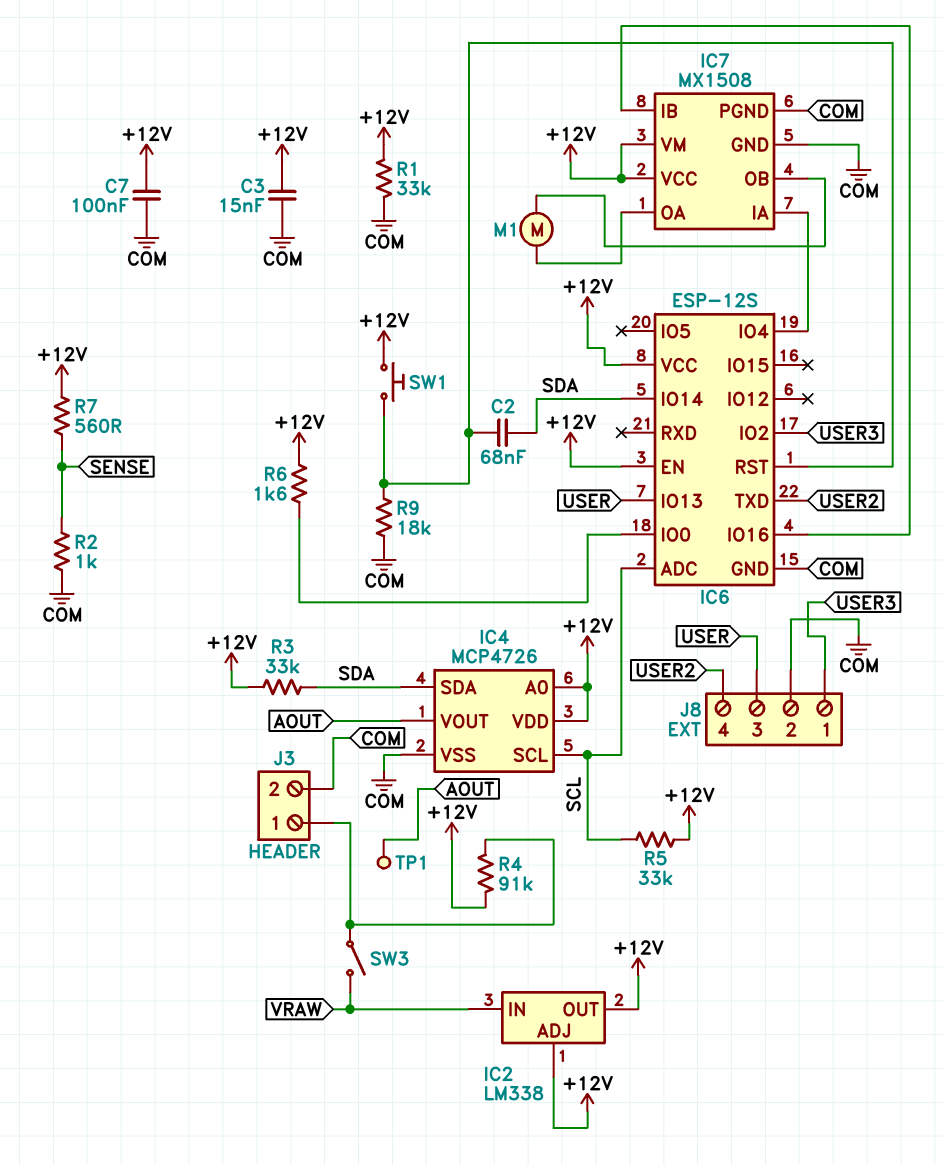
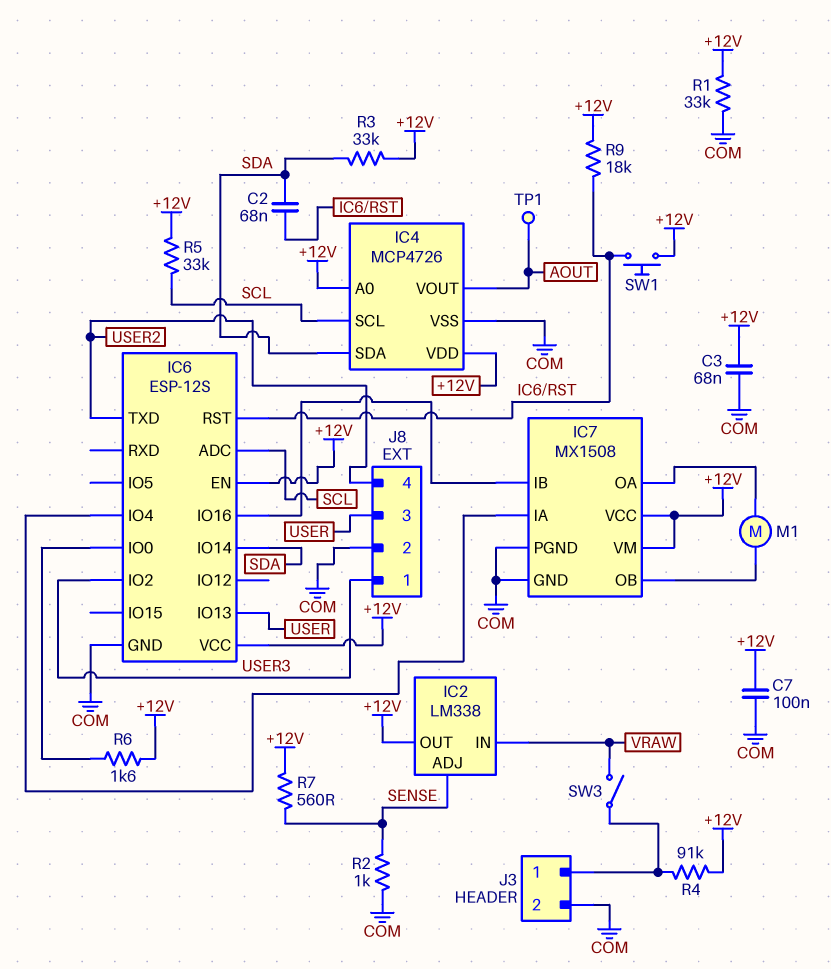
C3: 15nF (+12V, COM) -> 68nF (+12V, COM)
IC2 pin ADJ: +12V -> SENSE
R9: 18k (COM, IC6/RST) -> 18k (+12V, IC6/RST)

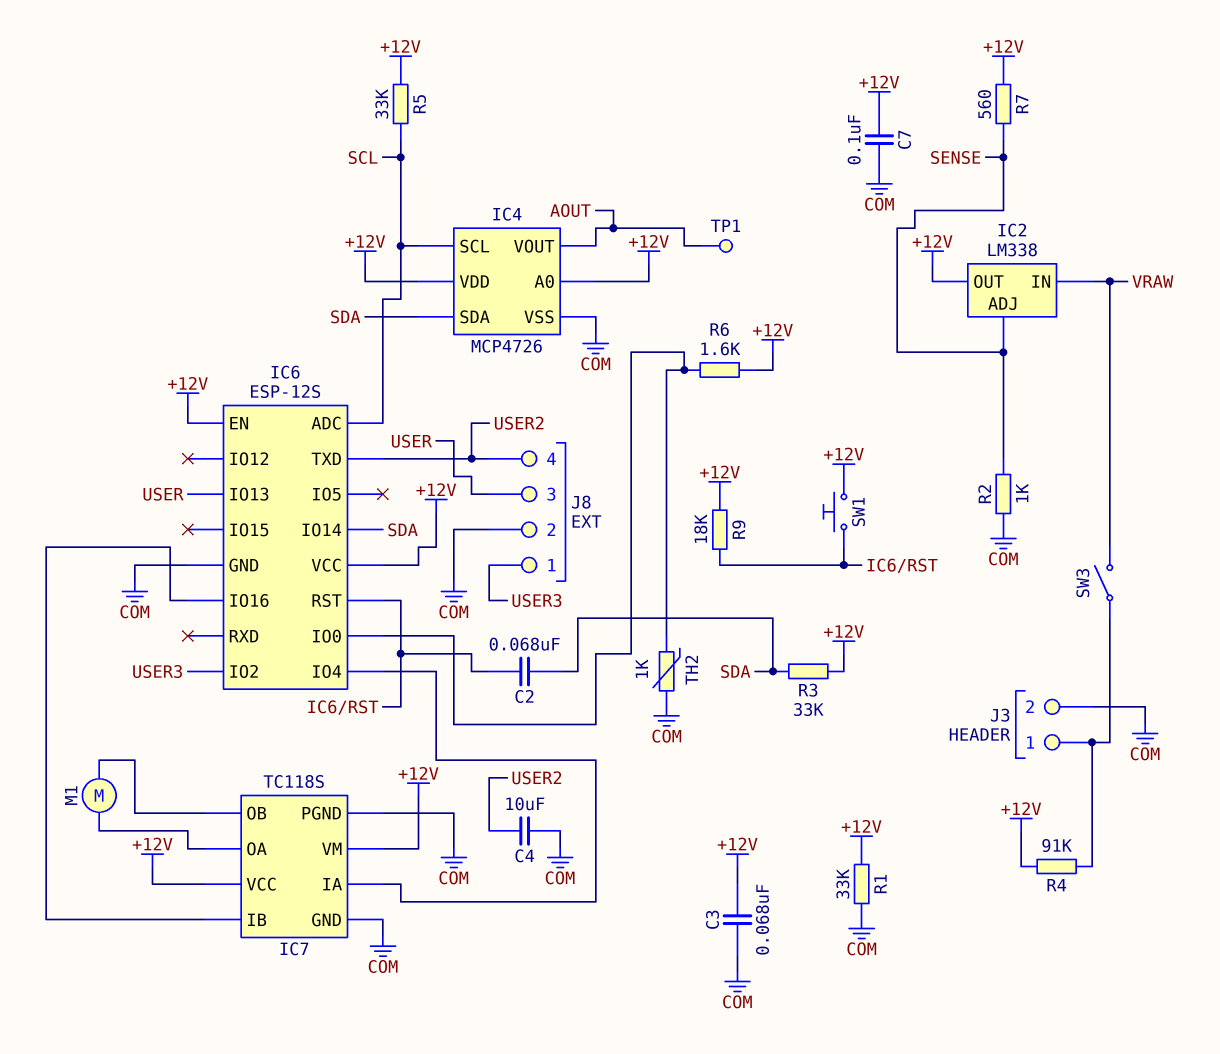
C4: none -> 10uF (COM, USER2)
IC7: MX1508 -> TC118S
TH2: none -> 1k (COM, IC6/IO0)

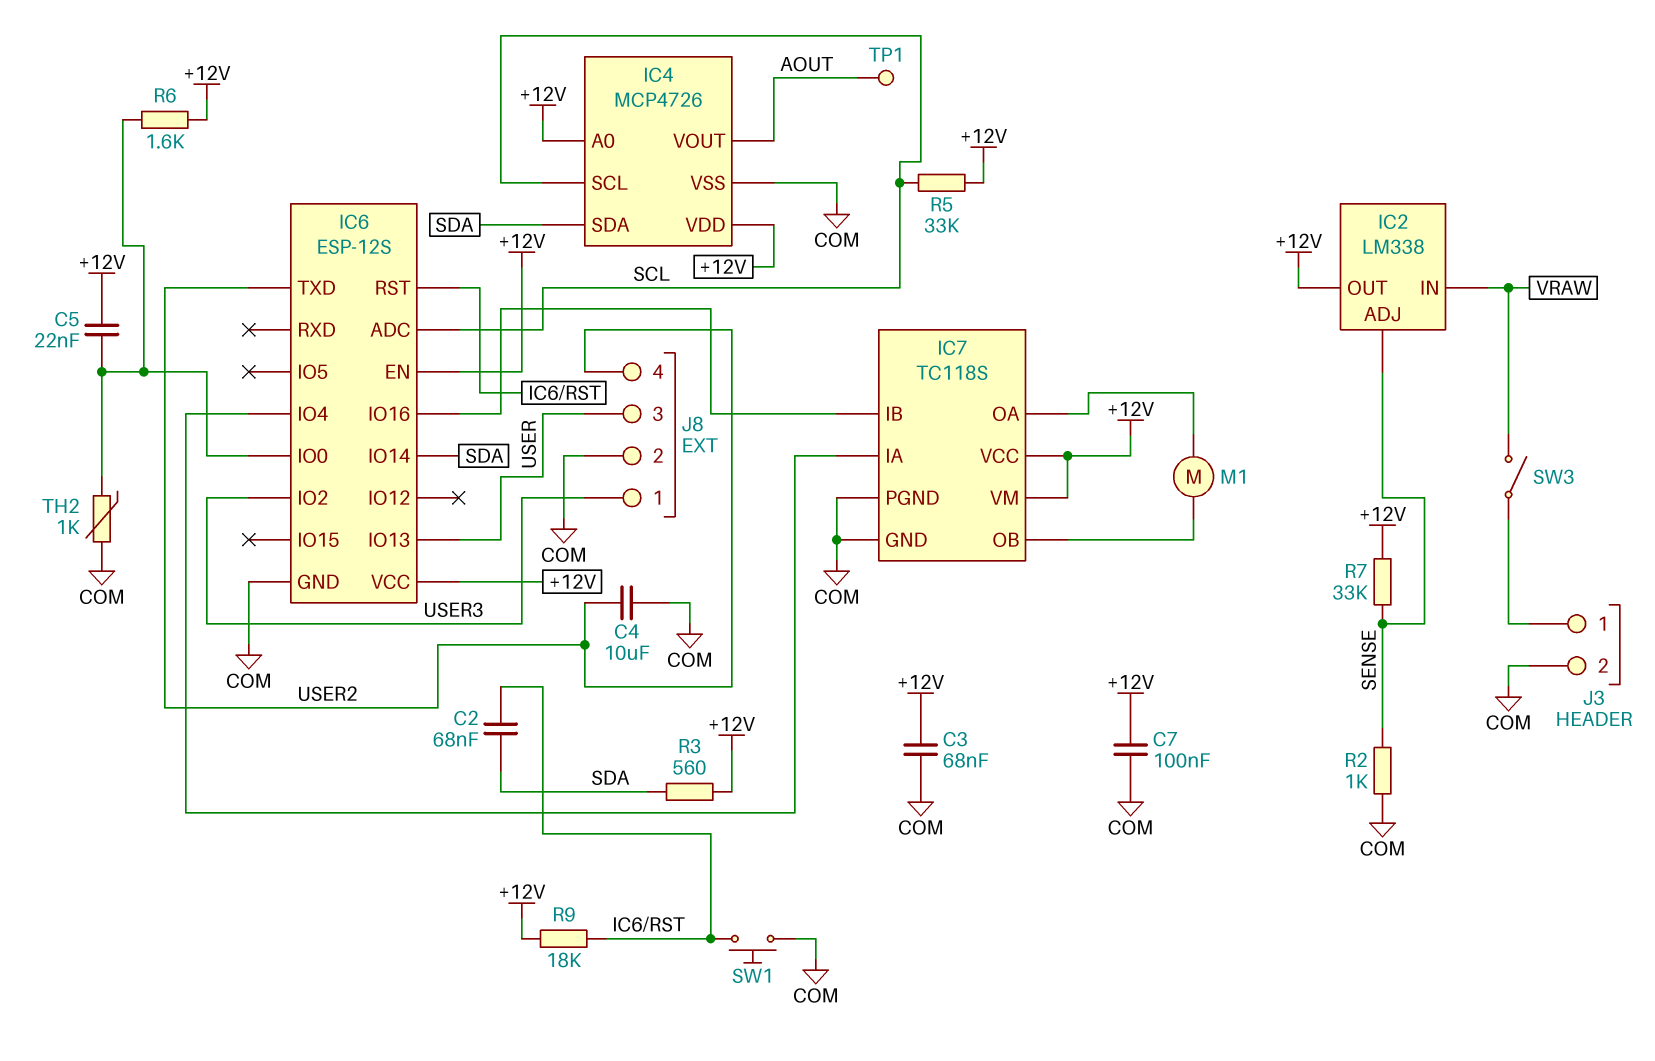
C5: none -> 22nF (+12V, IC6/IO0)
R1: 33k (+12V, COM) -> none
R3: 33k (+12V, SDA) -> 560 (+12V, SDA)
R4: 91k (+12V, J3/1) -> none
R7: 560 (+12V, SENSE) -> 33k (+12V, SENSE)
SW1: button (+12V, IC6/RST) -> button (COM, IC6/RST)

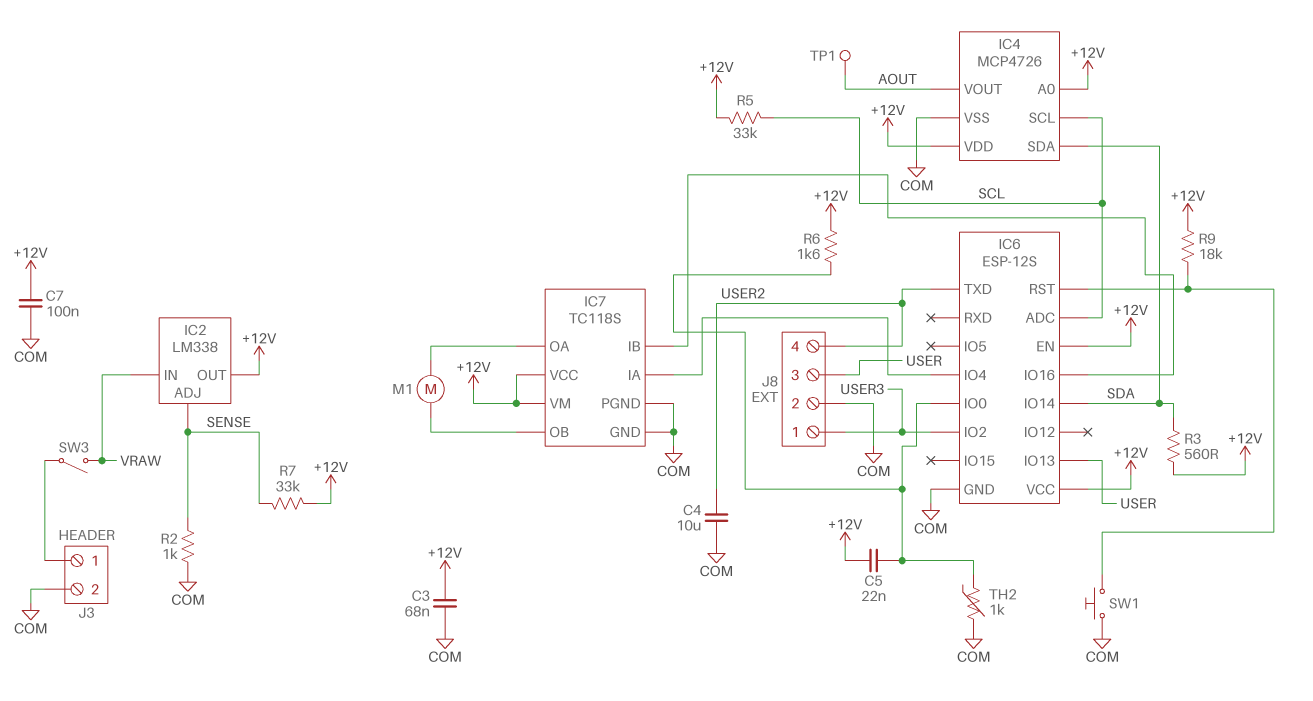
C2: 68nF (IC6/RST, SDA) -> none

